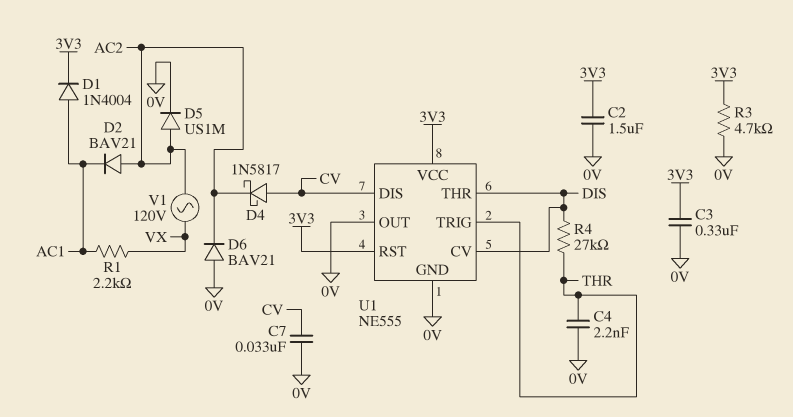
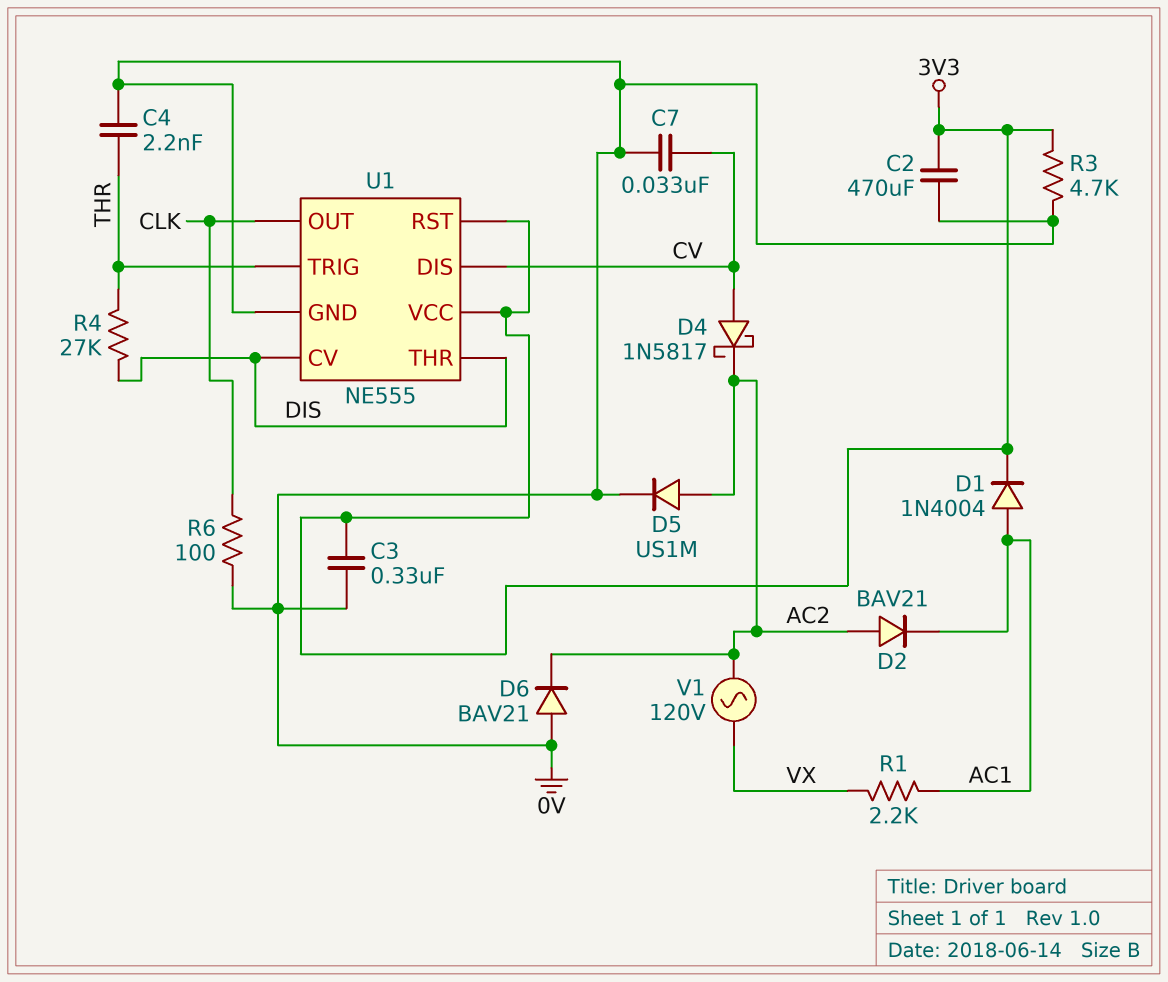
C2: 1.5uF (0V, 3V3) -> 470uF (0V, 3V3)
R6: none -> 100 (0V, CLK)
U1 pin OUT: 0V -> CLK

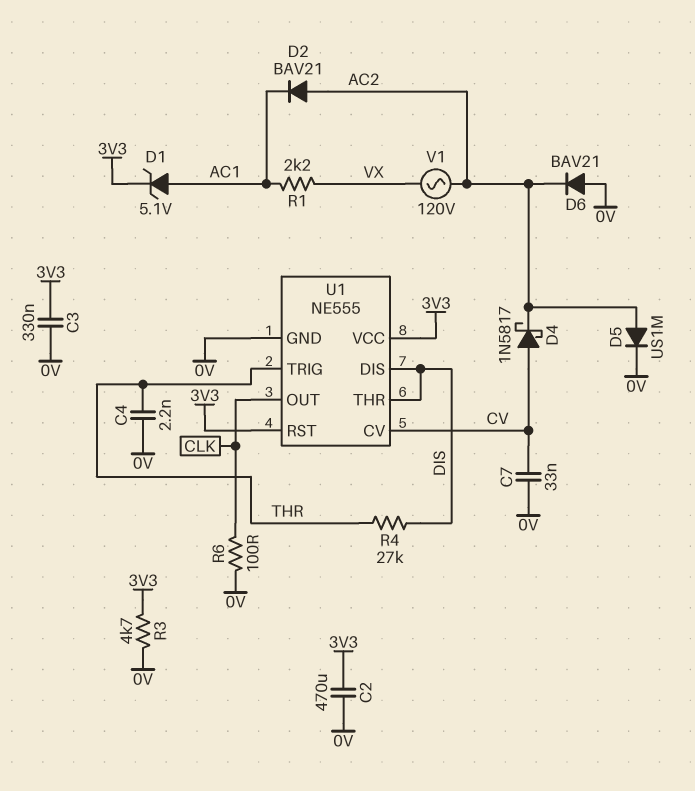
D1: diode 1N4004 (A AC1, K 3V3) -> zener 5.1V (A AC1, K 3V3)
U1 pin CV: DIS -> CV
U1 pin DIS: CV -> DIS

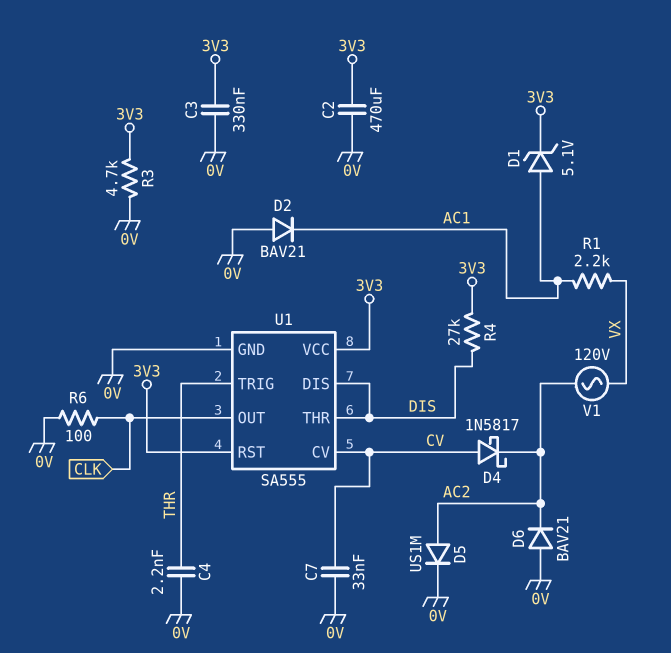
D2: diode BAV21 (A AC2, K AC1) -> diode BAV21 (A 0V, K AC1)
R4: 27k (DIS, THR) -> 27k (3V3, DIS)
U1: NE555 -> SA555

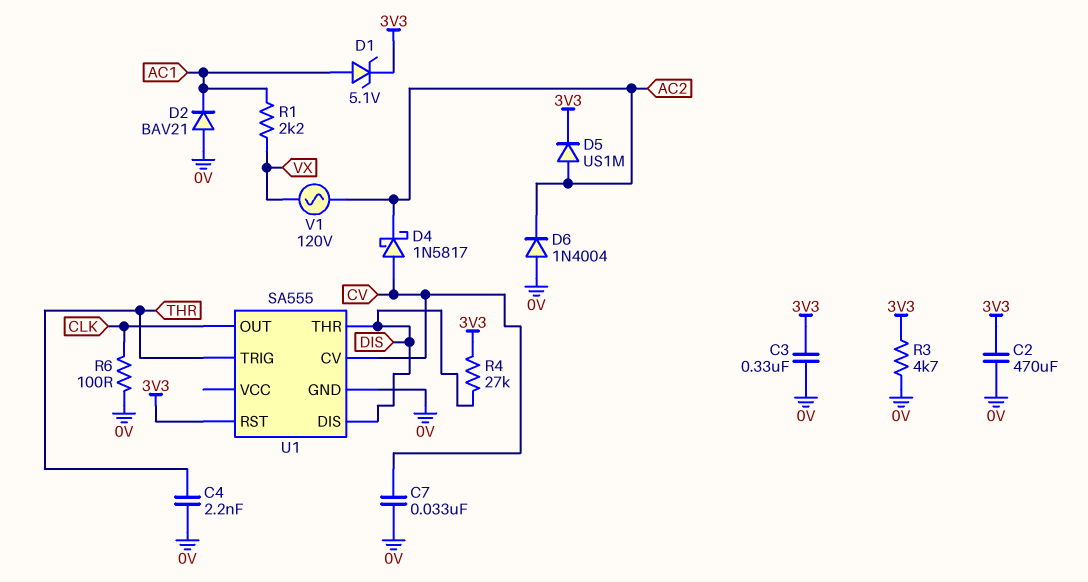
D5: diode US1M (A AC2, K 0V) -> diode US1M (A AC2, K 3V3)
D6: diode BAV21 (A 0V, K AC2) -> diode 1N4004 (A 0V, K AC2)
U1 pin VCC: 3V3 -> none

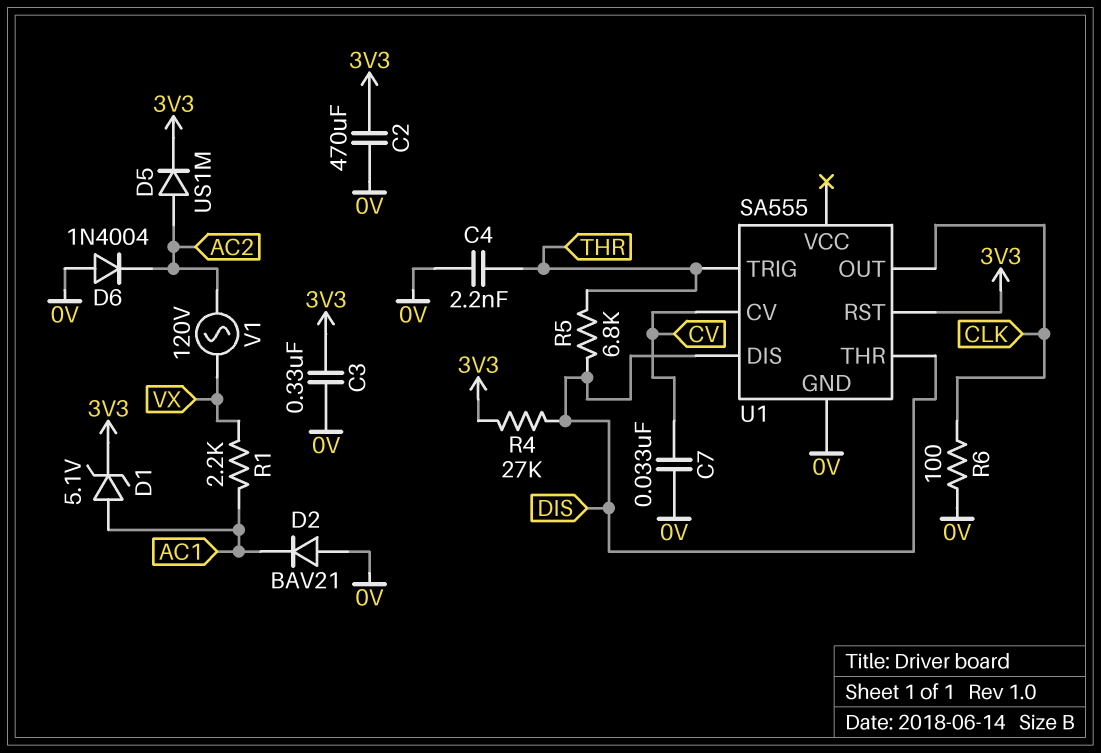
D4: schottky 1N5817 (A CV, K AC2) -> none
R3: 4.7k (0V, 3V3) -> none
R5: none -> 6.8k (DIS, THR)

